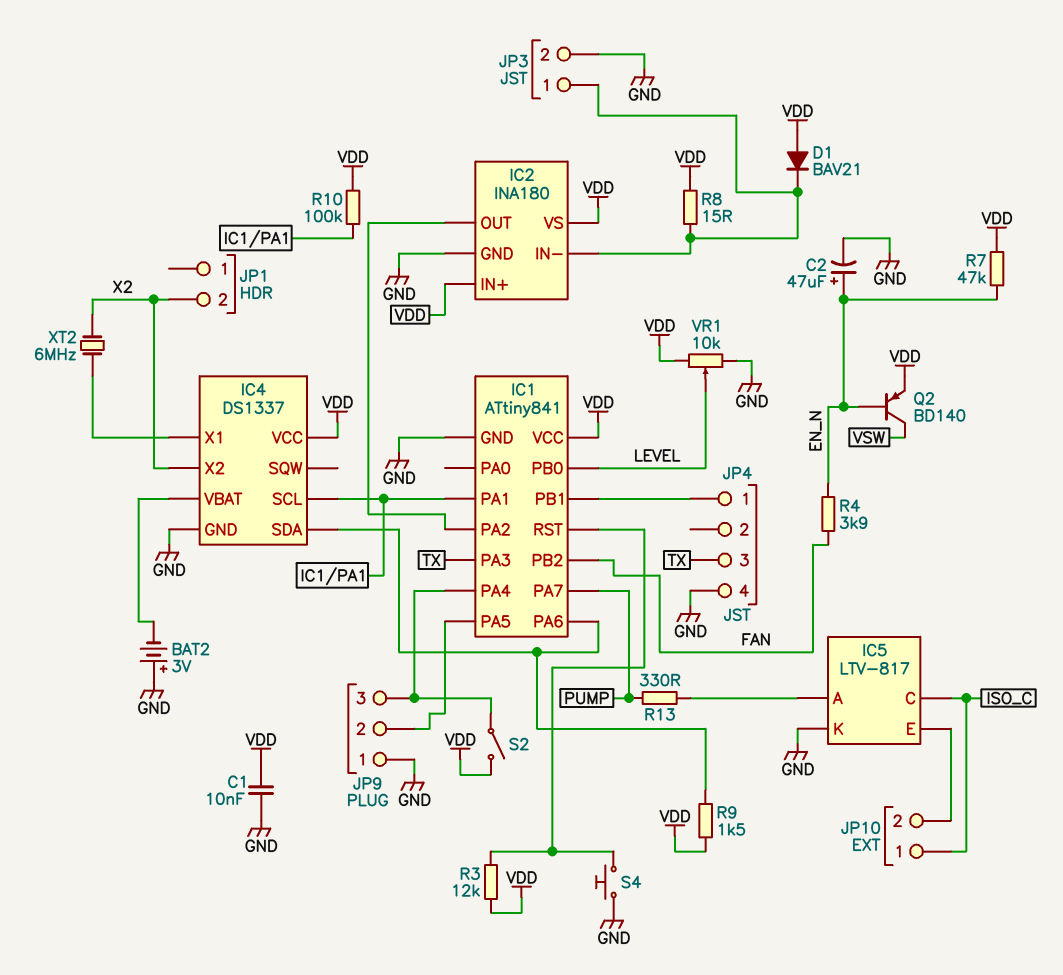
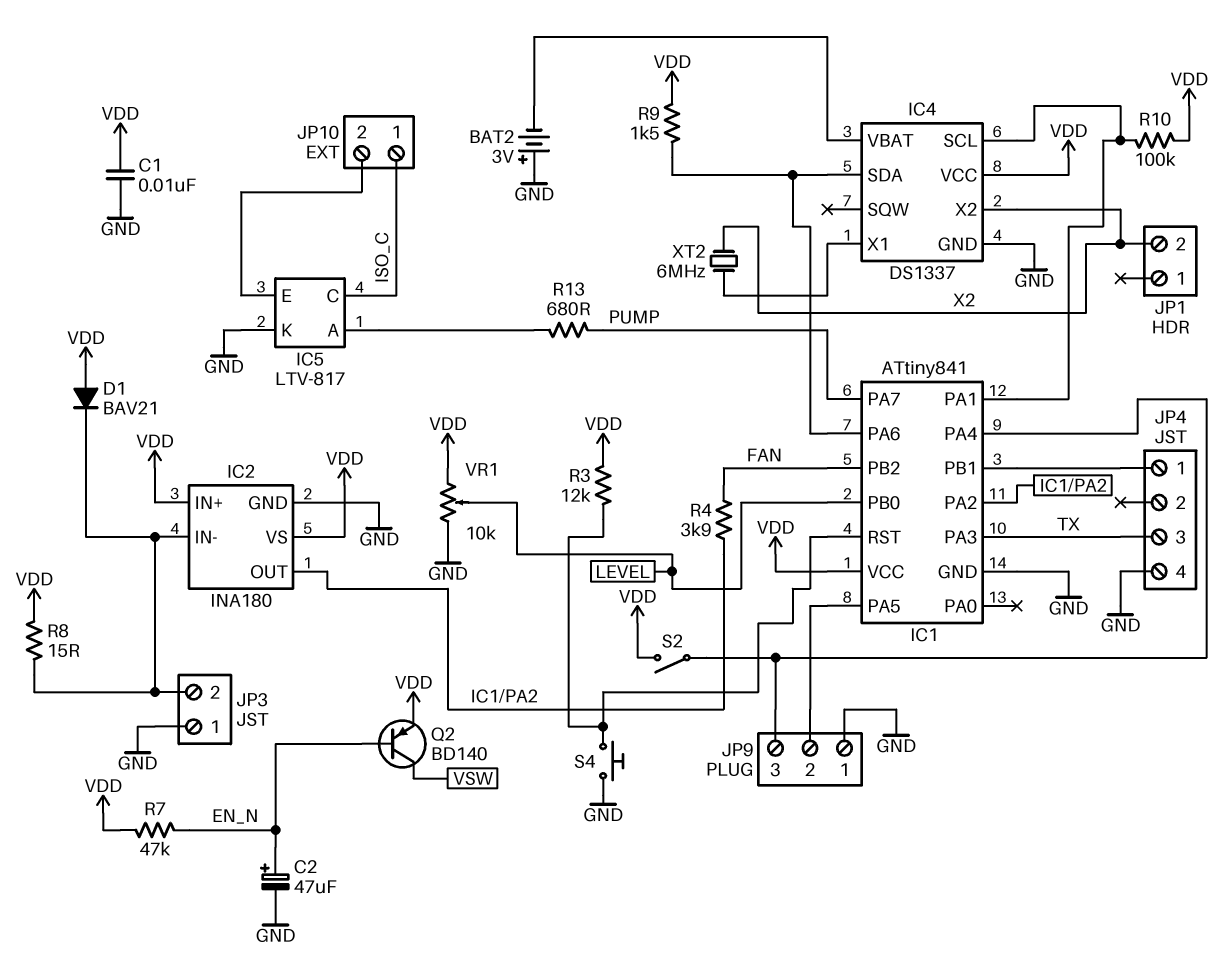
JP3 pin 1: IC2/IN- -> GND
JP3 pin 2: GND -> IC2/IN-
R4: 3.9k (EN_N, FAN) -> 3.9k (FAN, IC1/PA2)
R13: 330 (IC5/A, PUMP) -> 680 (IC5/A, PUMP)

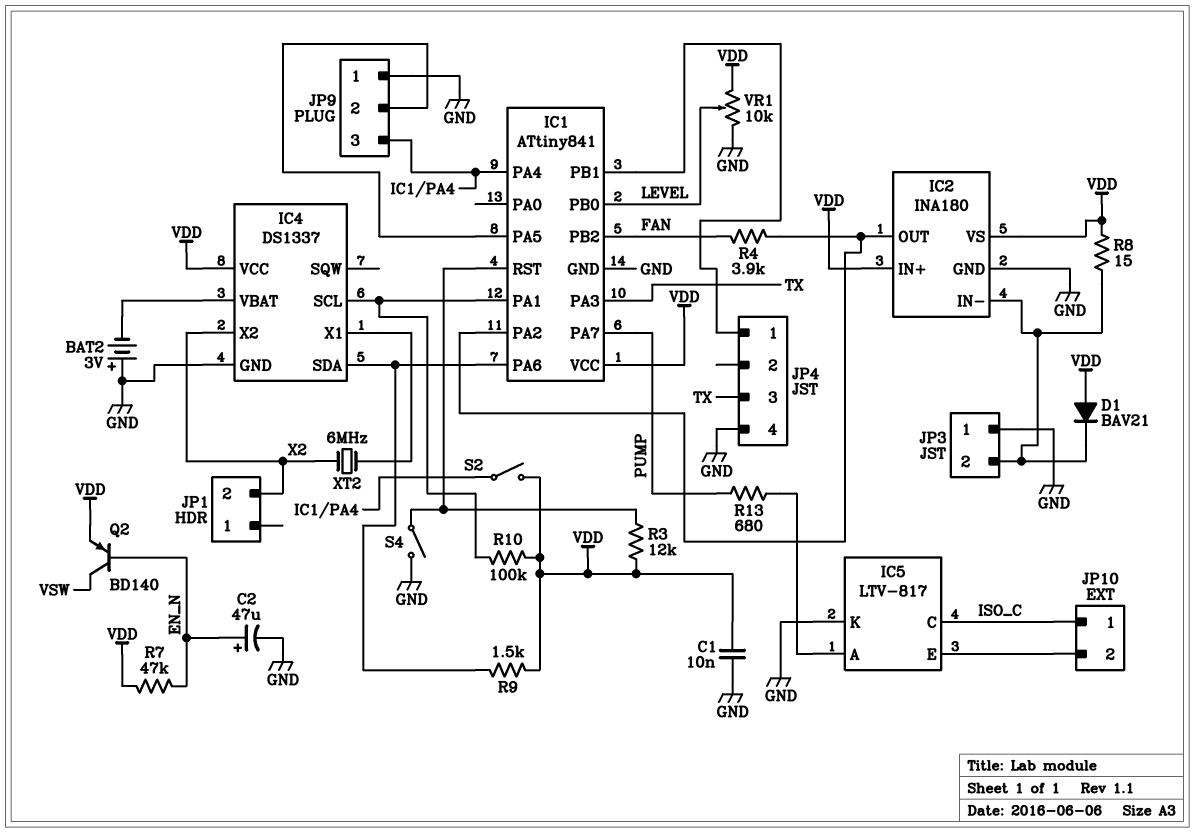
S4: button (GND, IC1/RST) -> switch (GND, IC1/RST)

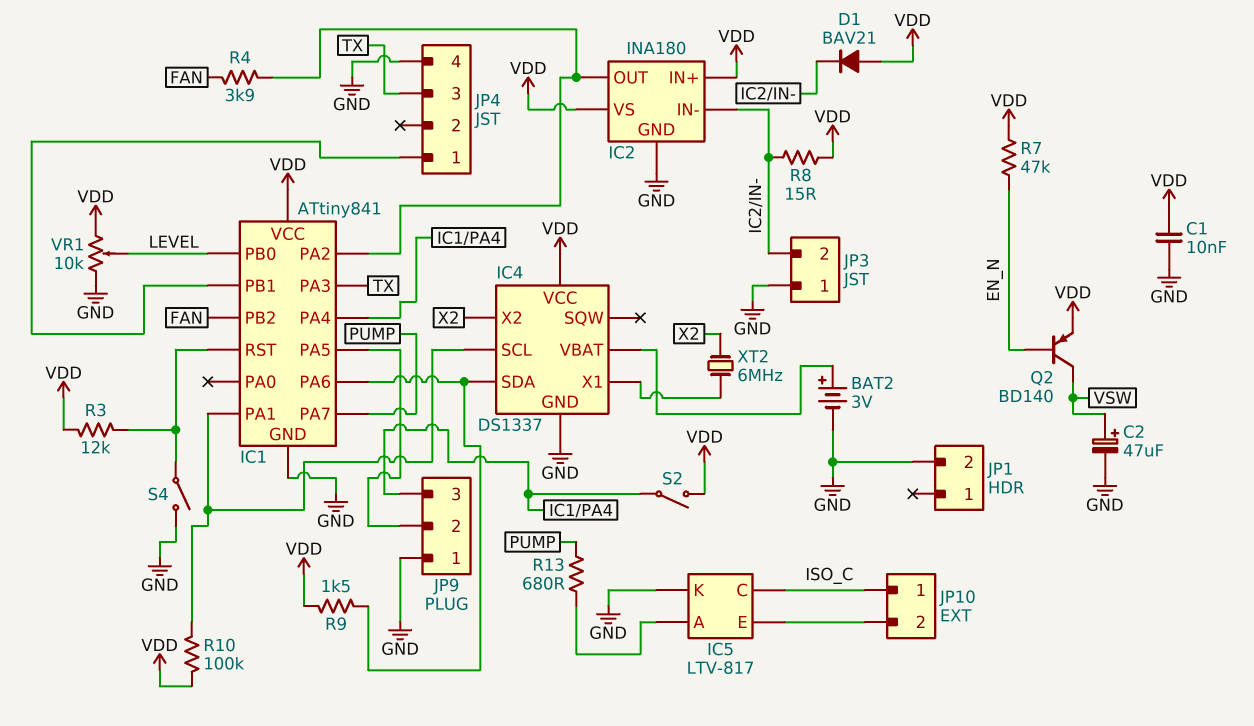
BAT2: 3V (plus GND, minus IC4/VBAT) -> 3V (plus IC4/VBAT, minus GND)
C2: 47uF (plus EN_N, minus GND) -> 47uF (plus VSW, minus GND)
JP1 pin 2: X2 -> GND

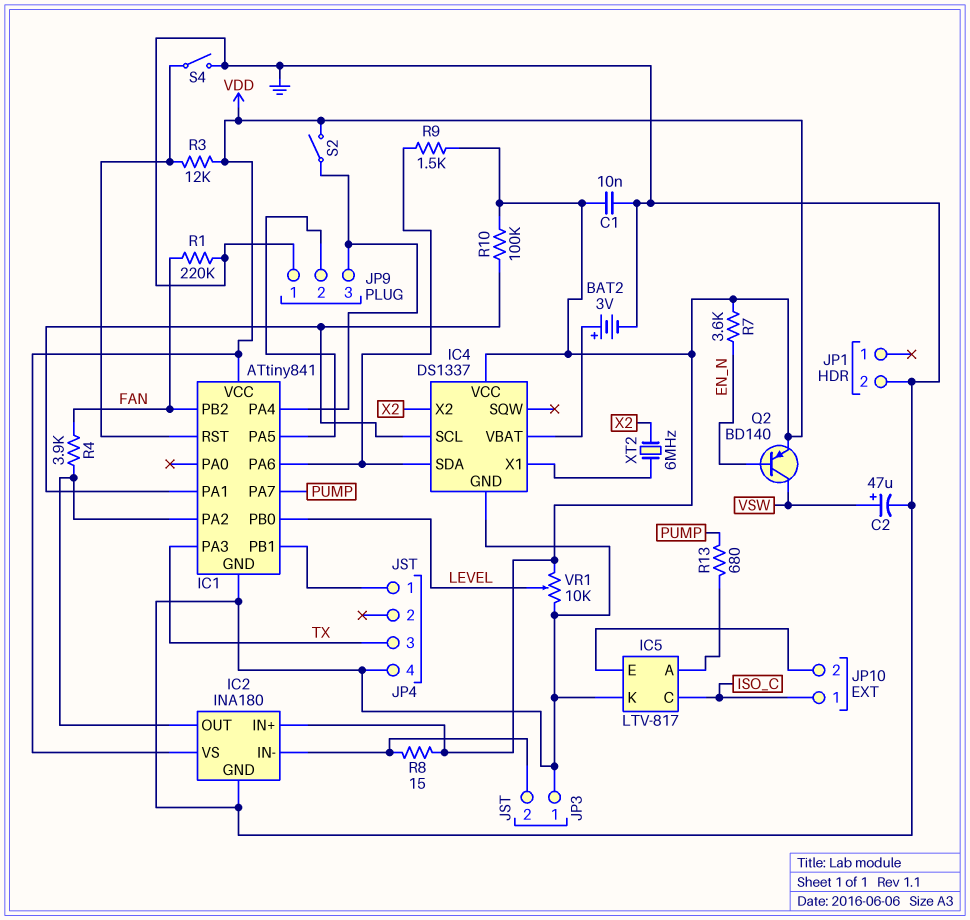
D1: diode BAV21 (A VDD, K IC2/IN-) -> none
R1: none -> 220k (FAN, GND)
R7: 47k (EN_N, VDD) -> 3.6k (EN_N, VDD)

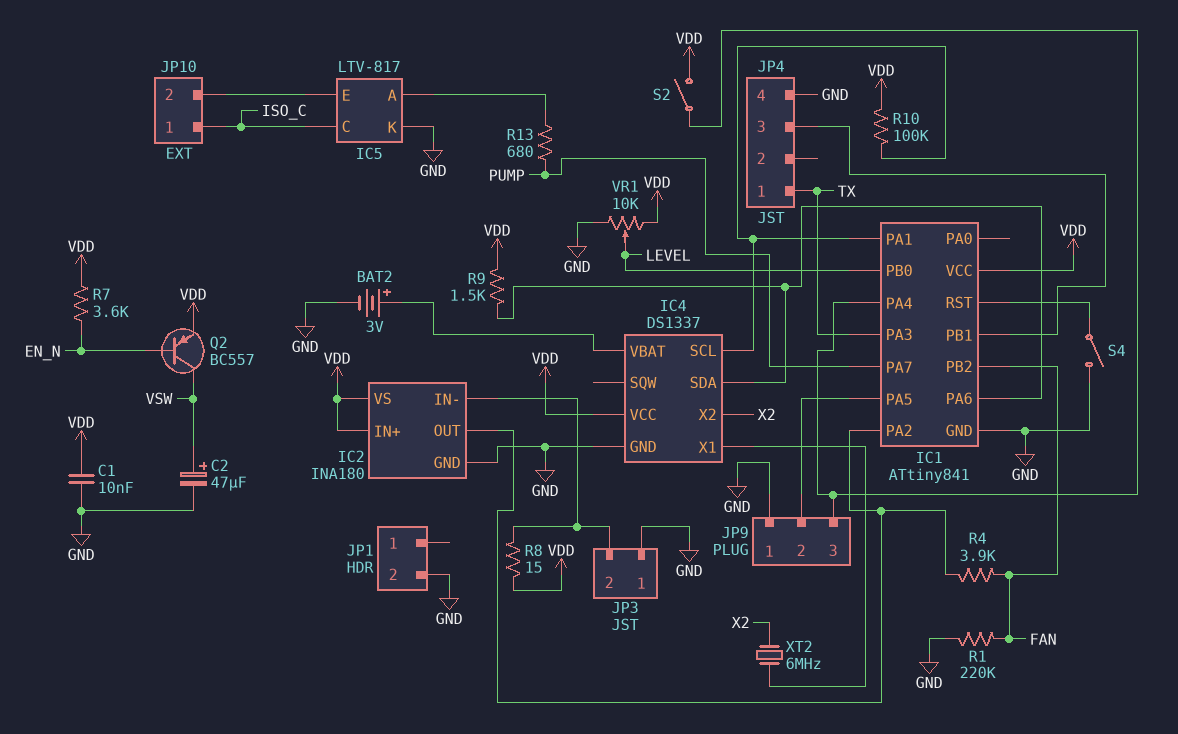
JP4 pin 1: IC1/PB1 -> TX
JP4 pin 3: TX -> IC1/PB1
Q2: PNP BD140 (B EN_N, C VSW, E VDD) -> PNP BC557 (B EN_N, C VSW, E VDD)
R3: 12k (IC1/RST, VDD) -> none

